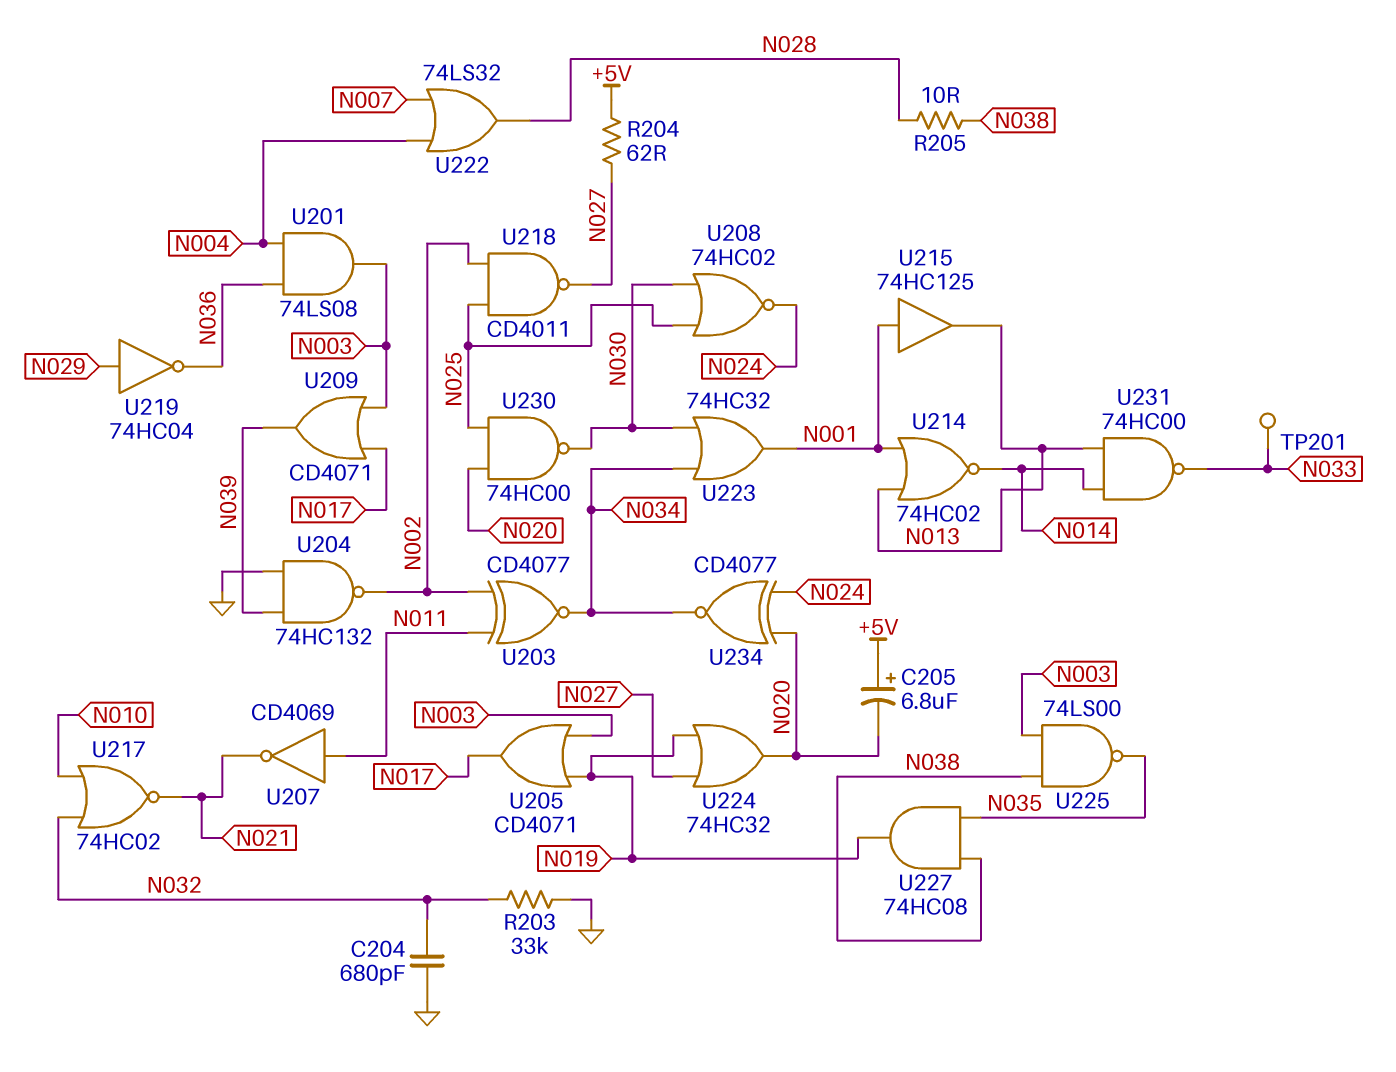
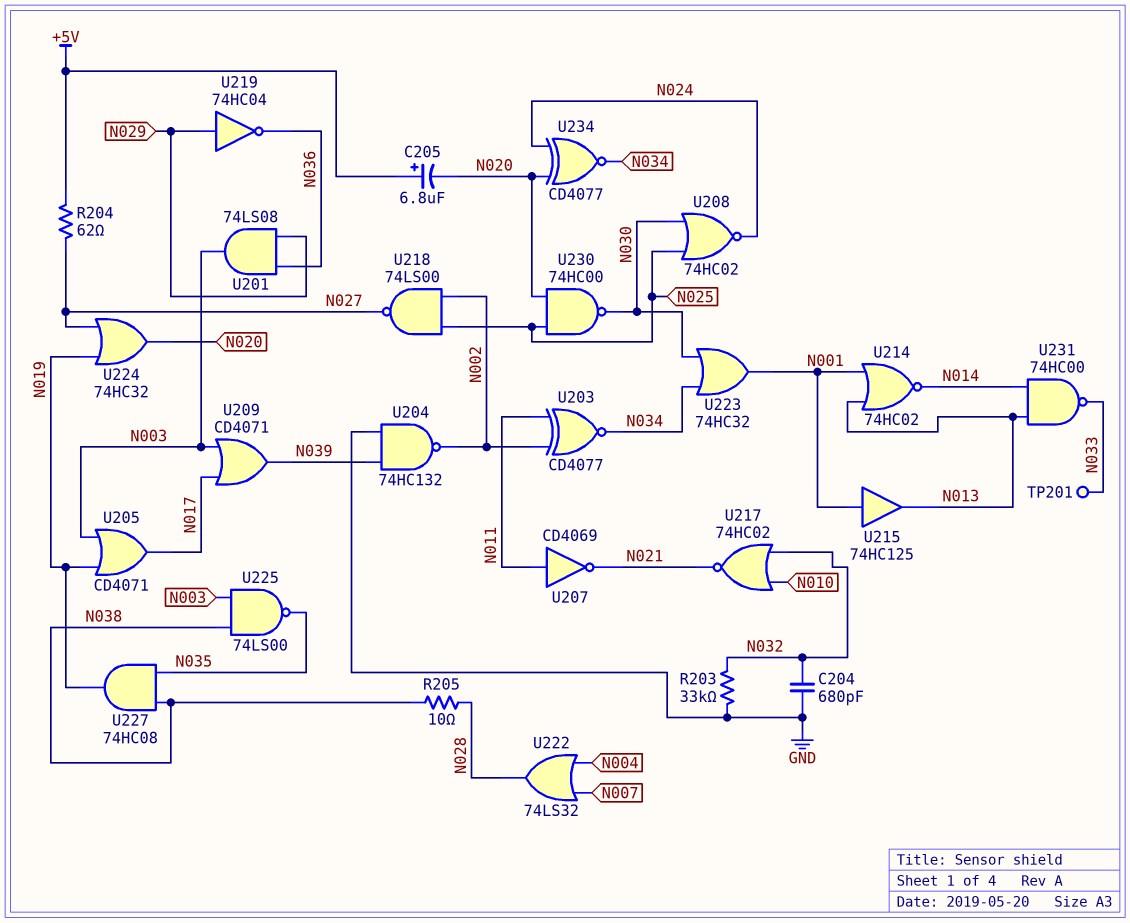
U201: AND 74LS08 (in N004, in N036, out N003) -> AND 74LS08 (in N029, in N036, out N003)
U218: NAND CD4011 (in N002, in N025, out N027) -> NAND 74LS00 (in N002, in N025, out N027)

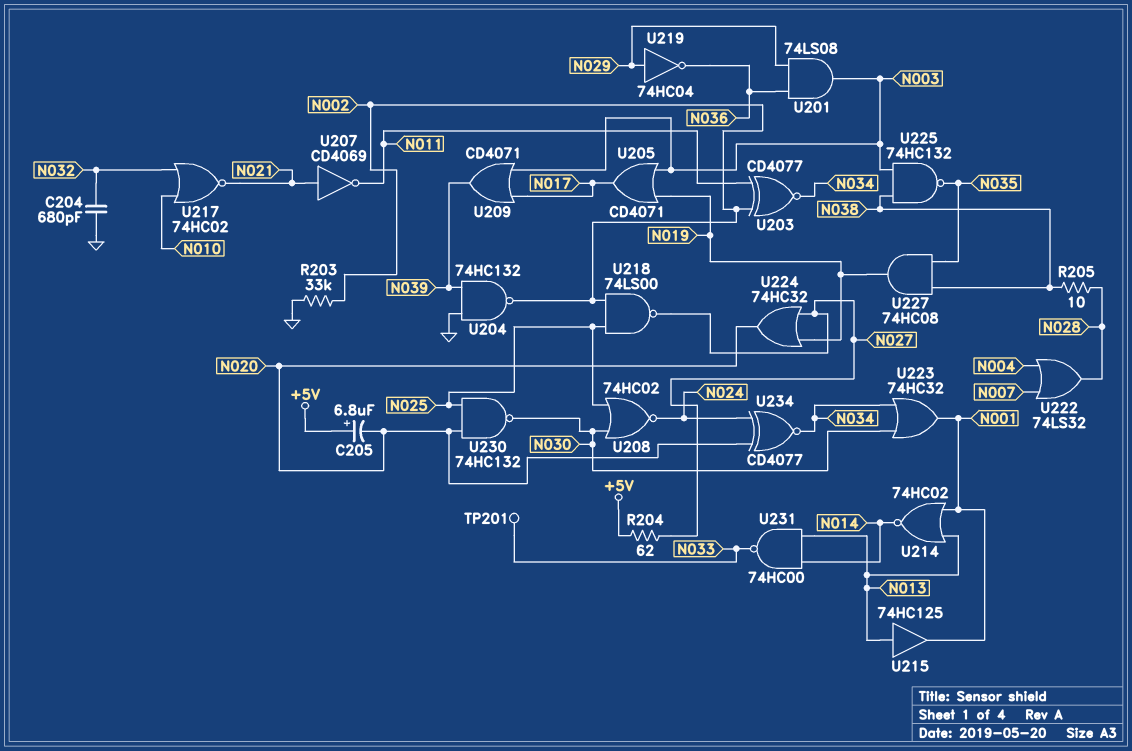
R203: 33k (GND, N032) -> 33k (GND, N002)
U207: NOT CD4069 (in N011, out N021) -> NOT CD4069 (in N021, out N011)
U215: buffer 74HC125 (in N001, out N013) -> buffer 74HC125 (in N013, out N001)
U225: NAND 74LS00 (in N003, in N038, out N035) -> NAND 74HC132 (in N003, in N038, out N035)
U230: NAND 74HC00 (in N020, in N025, out N030) -> NAND 74HC132 (in N020, in N025, out N030)

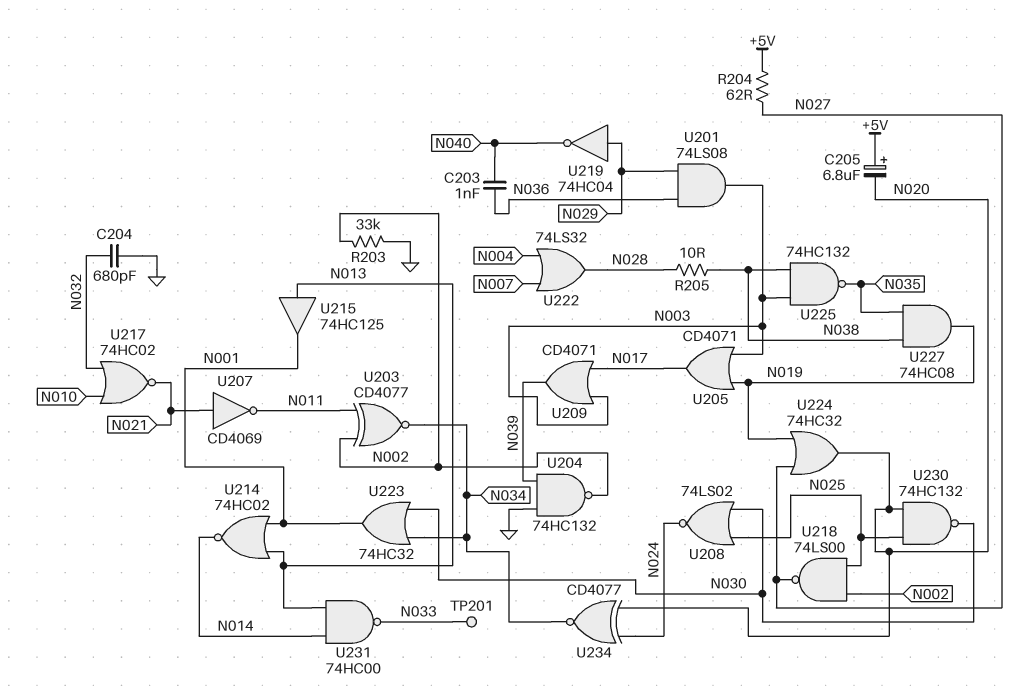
C203: none -> 1nF (N036, N040)
U208: NOR 74HC02 (in N025, in N030, out N024) -> NOR 74LS02 (in N025, in N030, out N024)
U219: NOT 74HC04 (in N029, out N036) -> NOT 74HC04 (in N029, out N040)

